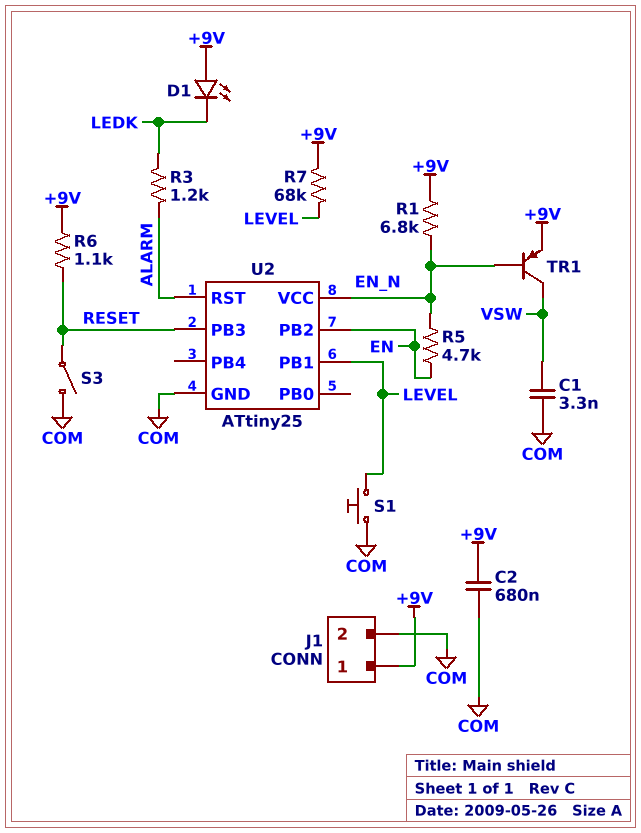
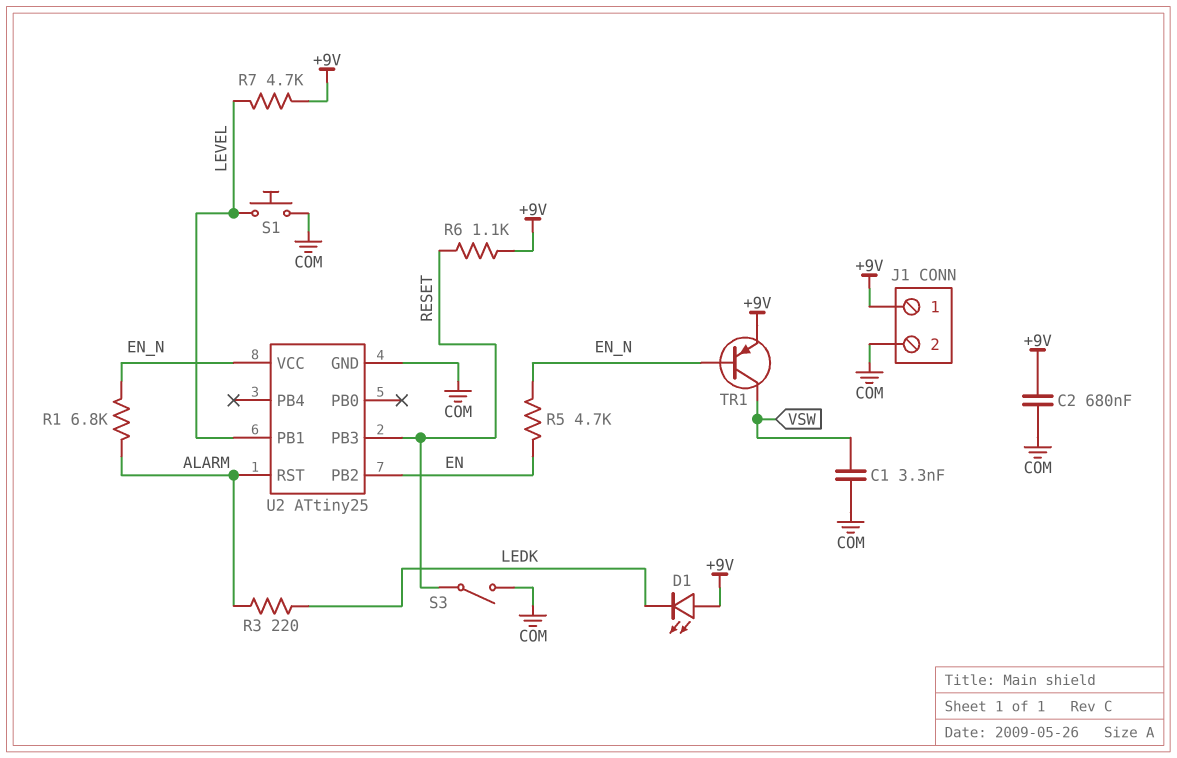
R1: 6.8k (+9V, EN_N) -> 6.8k (ALARM, EN_N)
R3: 1.2k (ALARM, LEDK) -> 220 (ALARM, LEDK)
R7: 68k (+9V, LEVEL) -> 4.7k (+9V, LEVEL)

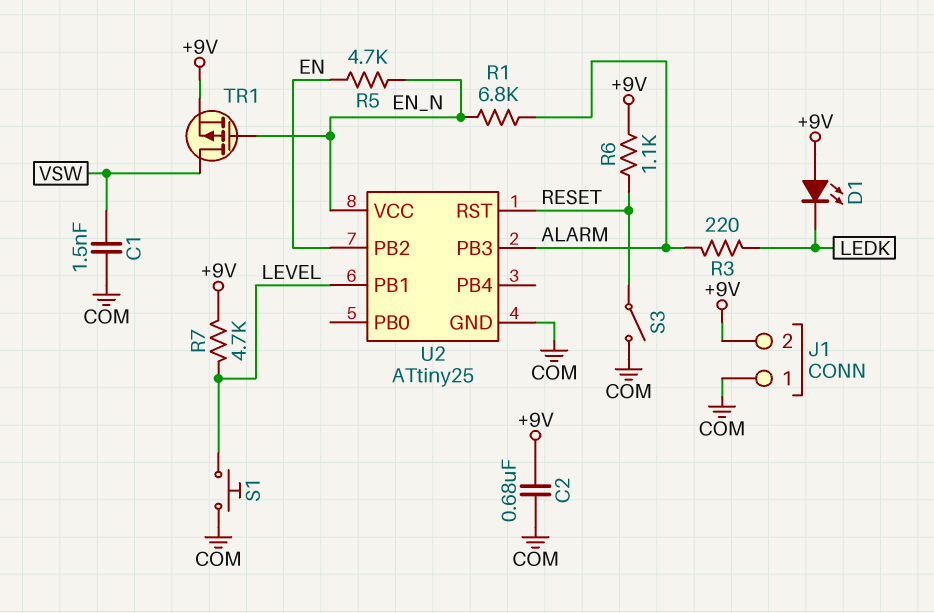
C1: 3.3nF (COM, VSW) -> 1.5nF (COM, VSW)
J1 pin 1: +9V -> COM
J1 pin 2: COM -> +9V
TR1: PNP (B EN_N, C VSW, E +9V) -> PMOS (G EN_N, D VSW, S +9V)
U2 pin PB3: RESET -> ALARM
U2 pin RST: ALARM -> RESET

